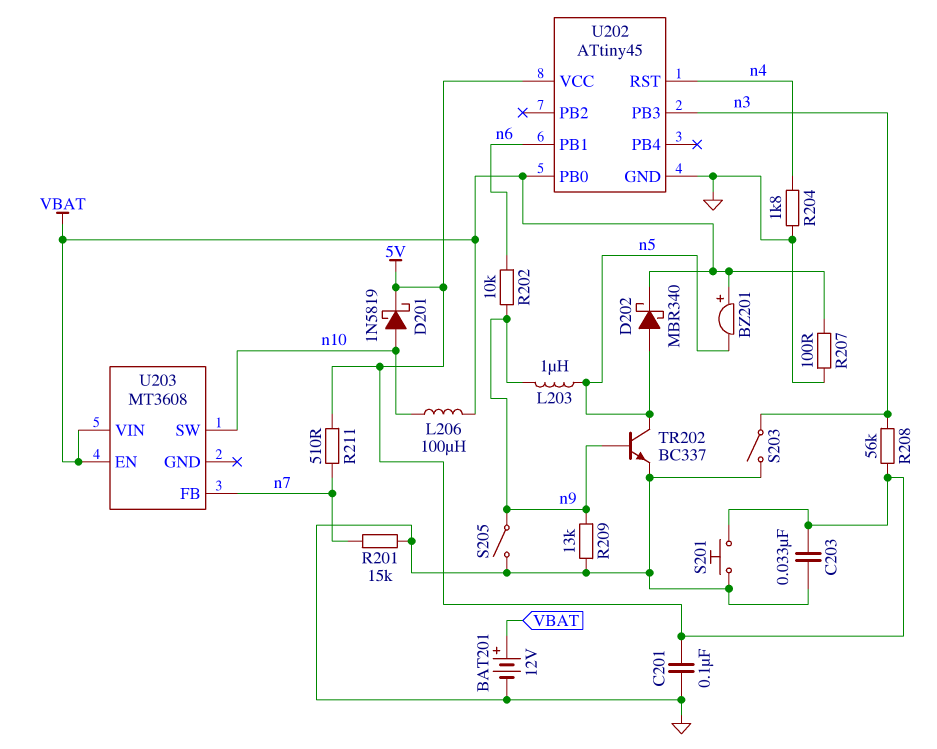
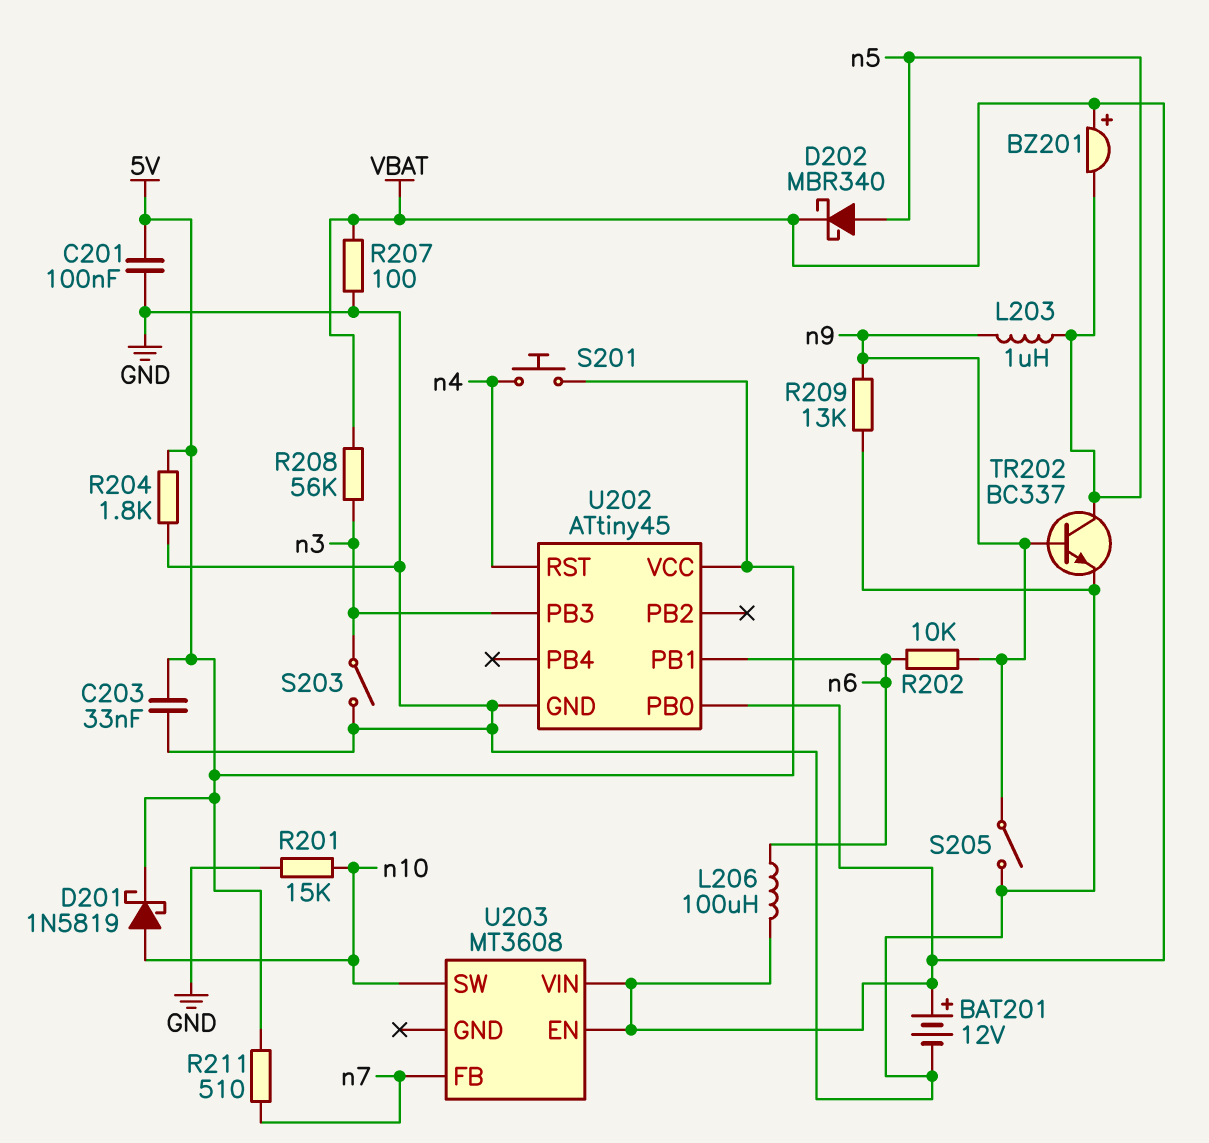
L206: 100uH (VBAT, n10) -> 100uH (VBAT, n6)
R201: 15k (GND, n7) -> 15k (GND, n10)
R204: 1.8k (GND, n4) -> 1.8k (5V, GND)
R208: 56k (5V, n3) -> 56k (VBAT, n3)
S201: button (5V, GND) -> button (5V, n4)

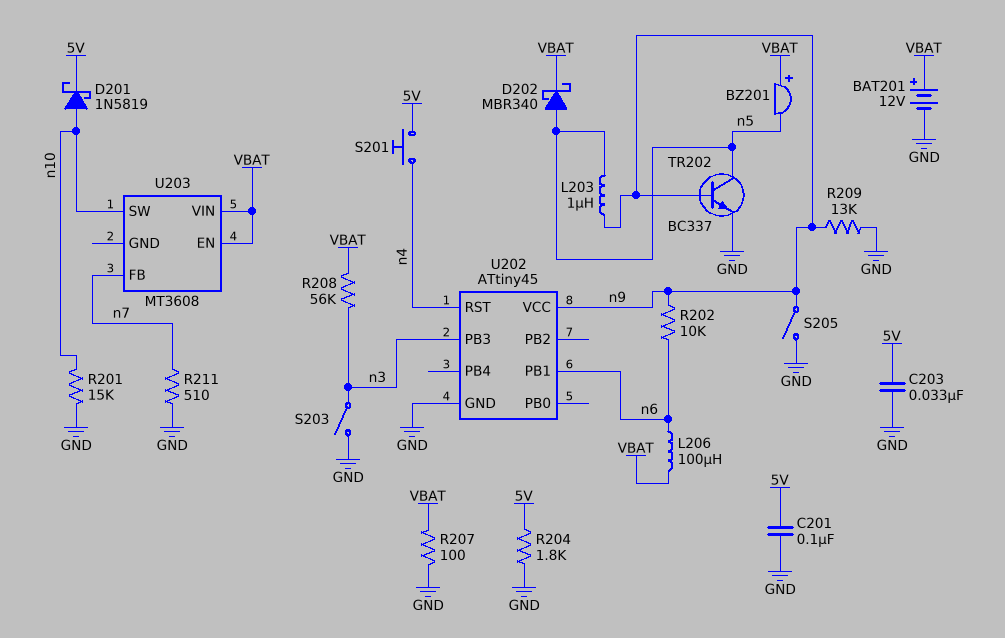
R211: 510 (5V, n7) -> 510 (GND, n7)
U202 pin PB0: VBAT -> none
U202 pin VCC: 5V -> n9

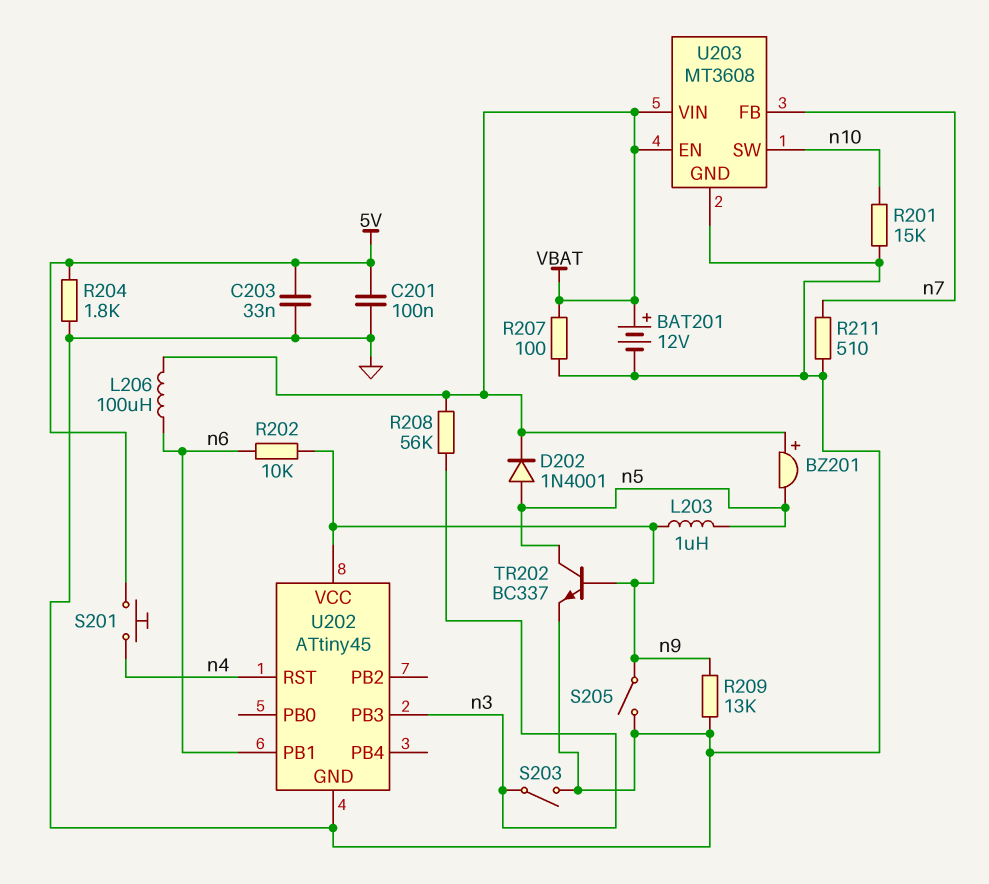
D201: schottky 1N5819 (A n10, K 5V) -> none
D202: schottky MBR340 (A n5, K VBAT) -> diode 1N4001 (A n5, K VBAT)
U203 pin GND: none -> GND

